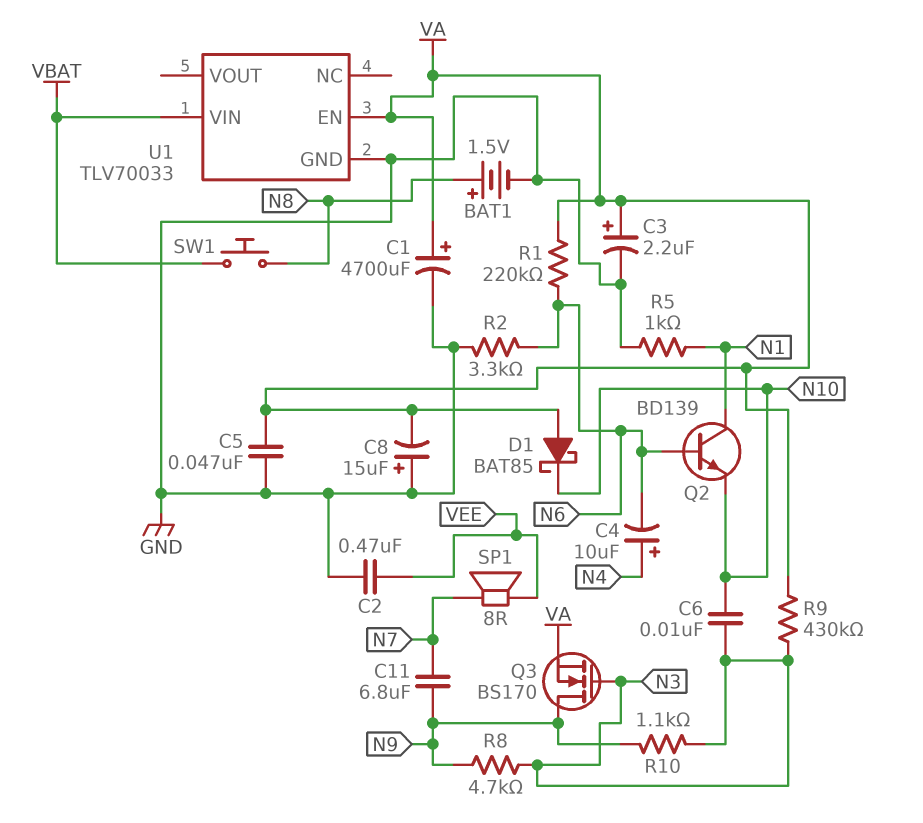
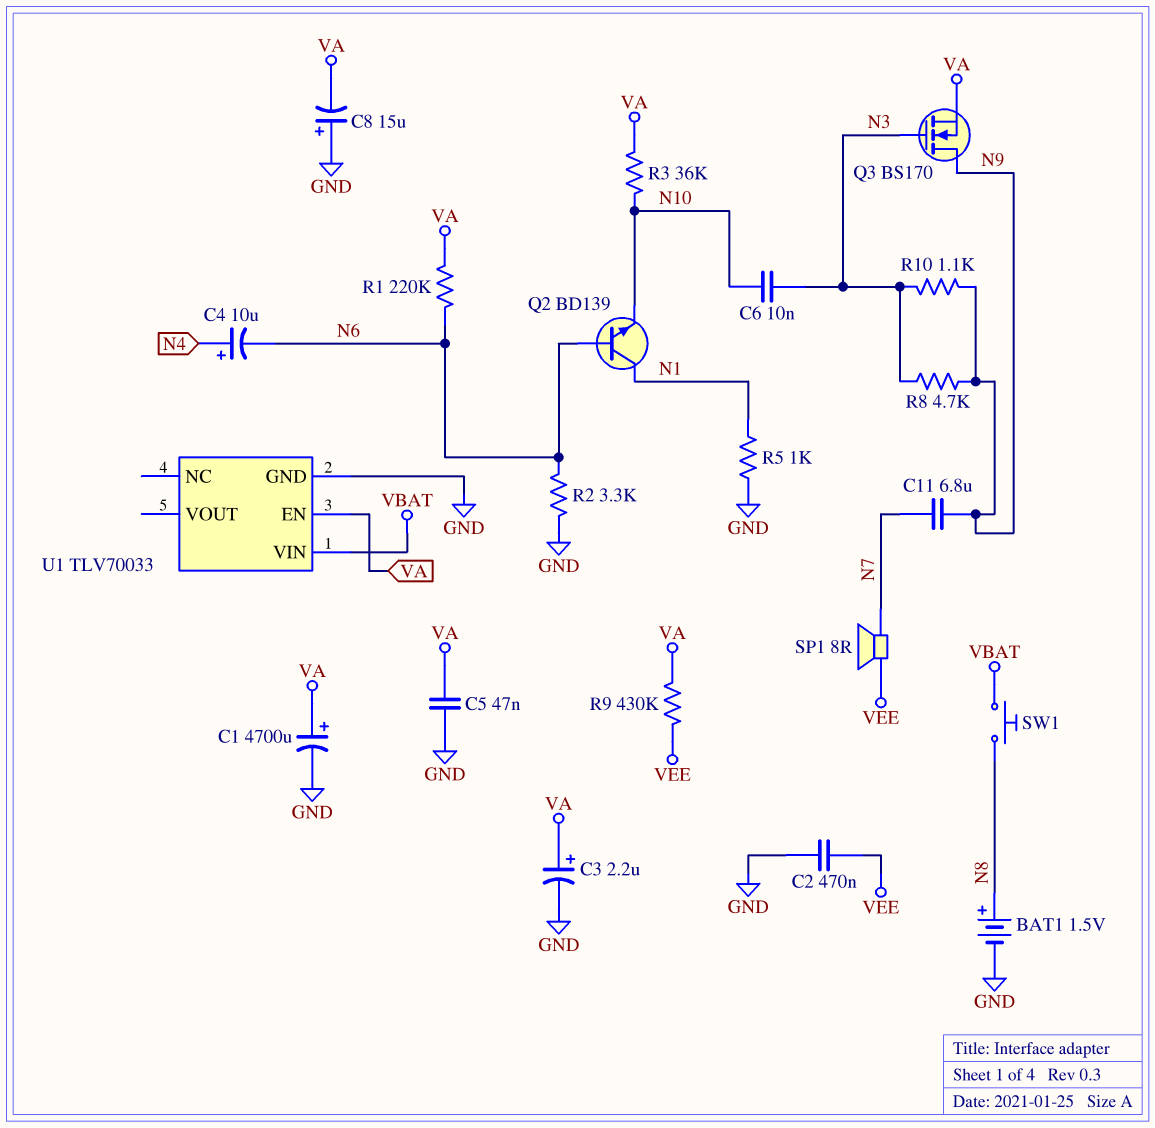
D1: schottky BAT85 (A VA, K N10) -> none
R3: none -> 36k (N10, VA)
R9: 430k (N3, VA) -> 430k (VA, VEE)

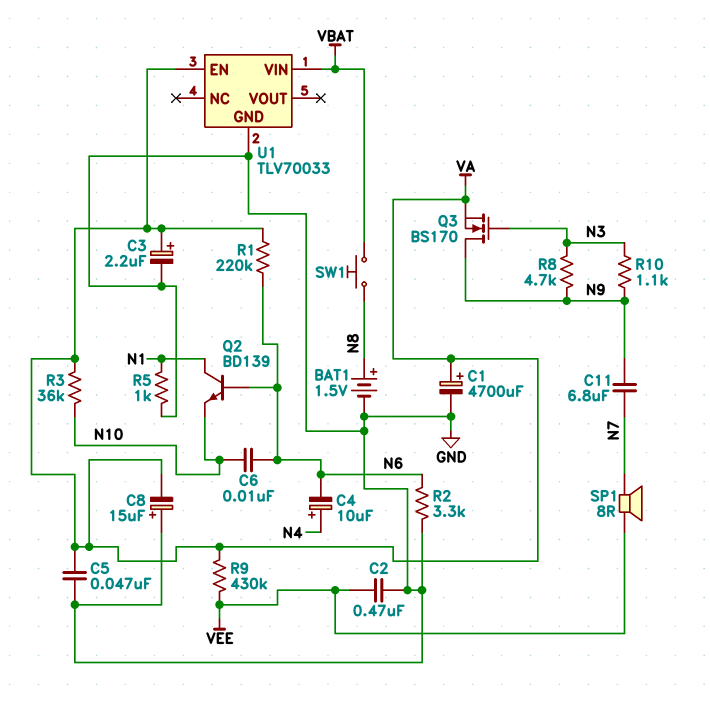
C6: 10nF (N3, N10) -> 10nF (N6, N10)

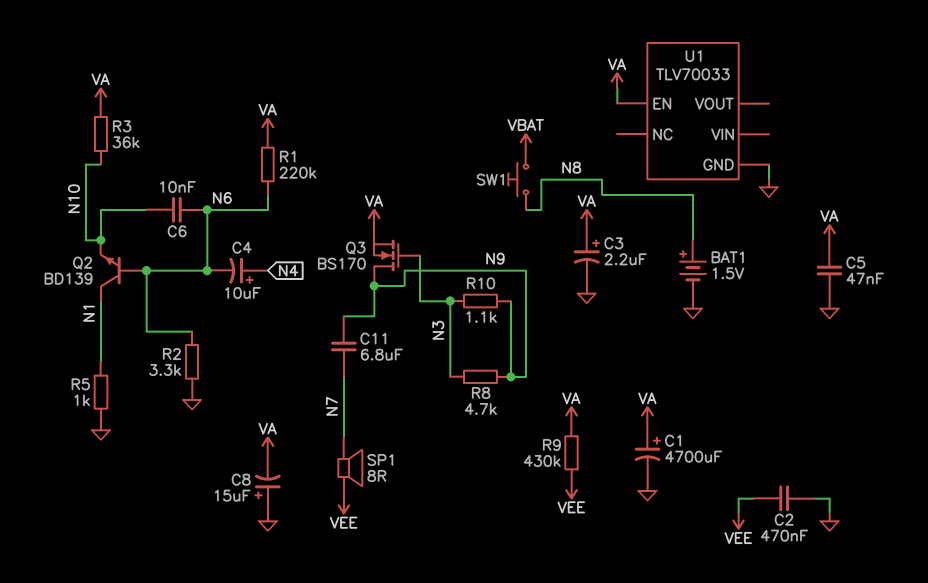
U1 pin VIN: VBAT -> none

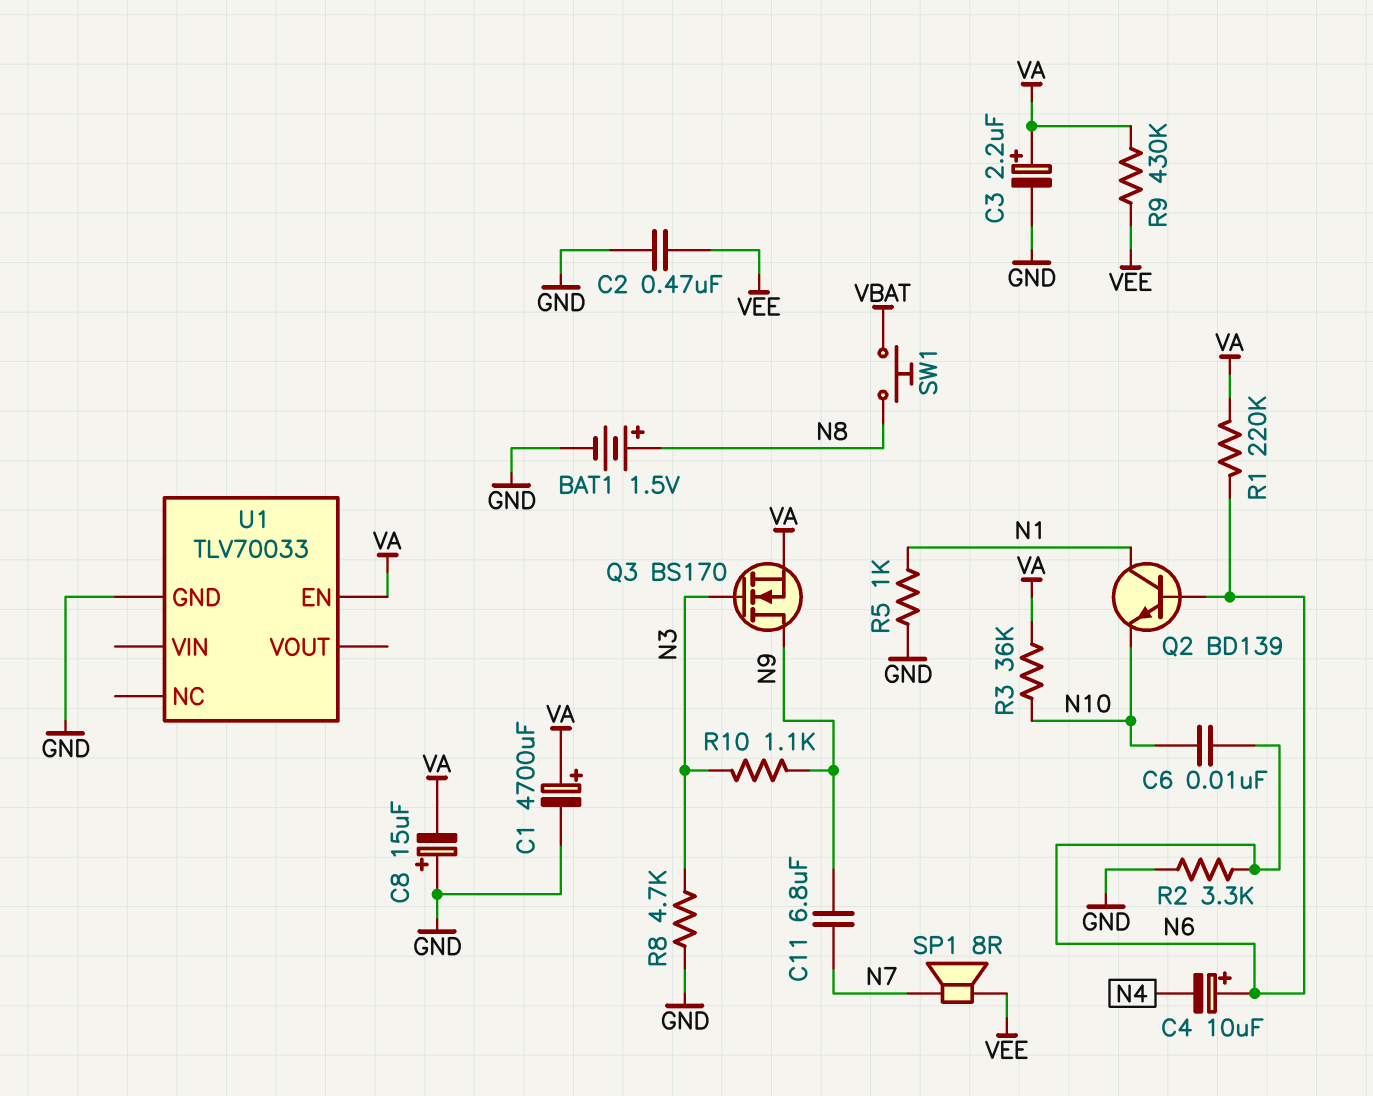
C4: 10uF (plus N4, minus N6) -> 10uF (plus N6, minus N4)
C5: 47nF (GND, VA) -> none
R8: 4.7k (N3, N9) -> 4.7k (GND, N3)

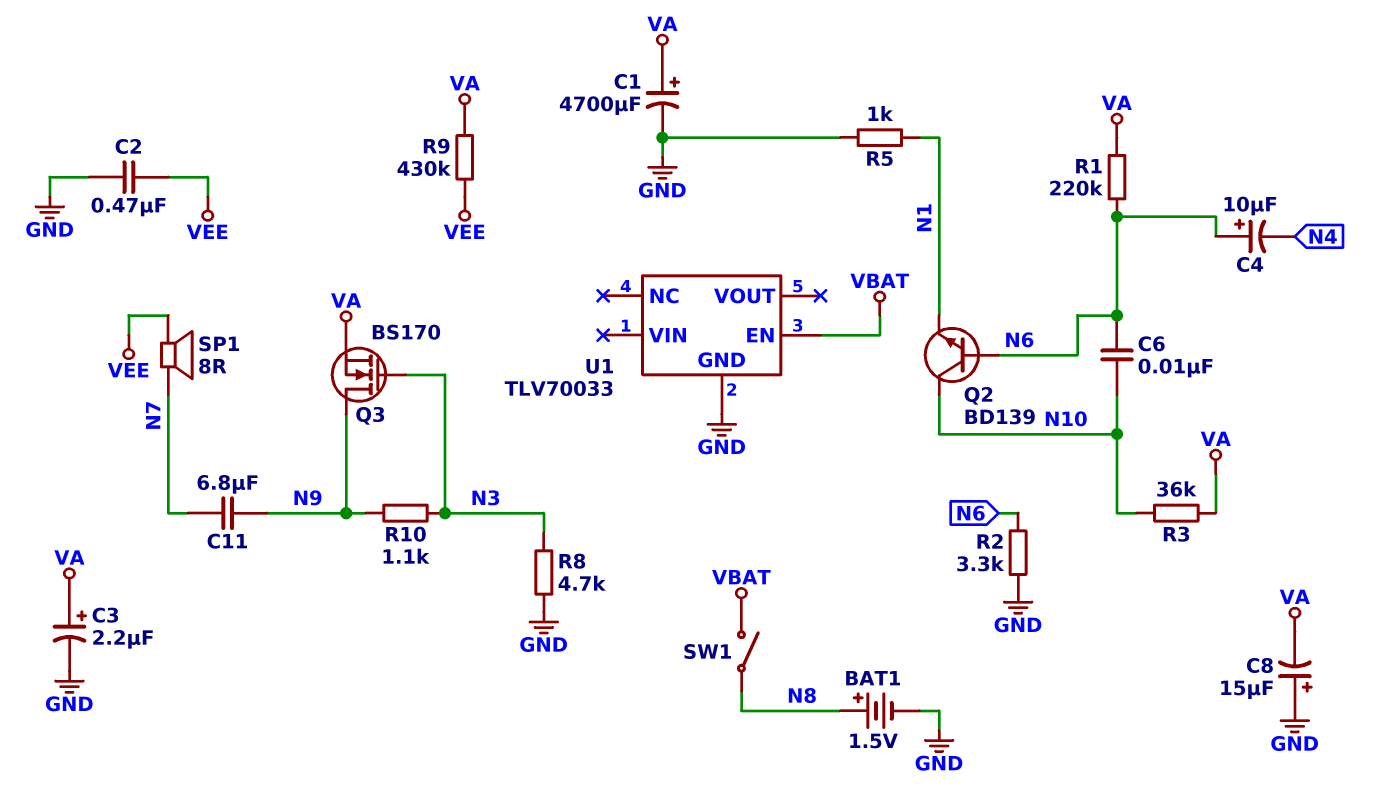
Q2: NPN BD139 (B N6, C N1, E N10) -> NPN BD139 (B N6, C N10, E N1)
SW1: button (N8, VBAT) -> switch (N8, VBAT)
U1 pin EN: VA -> VBAT

